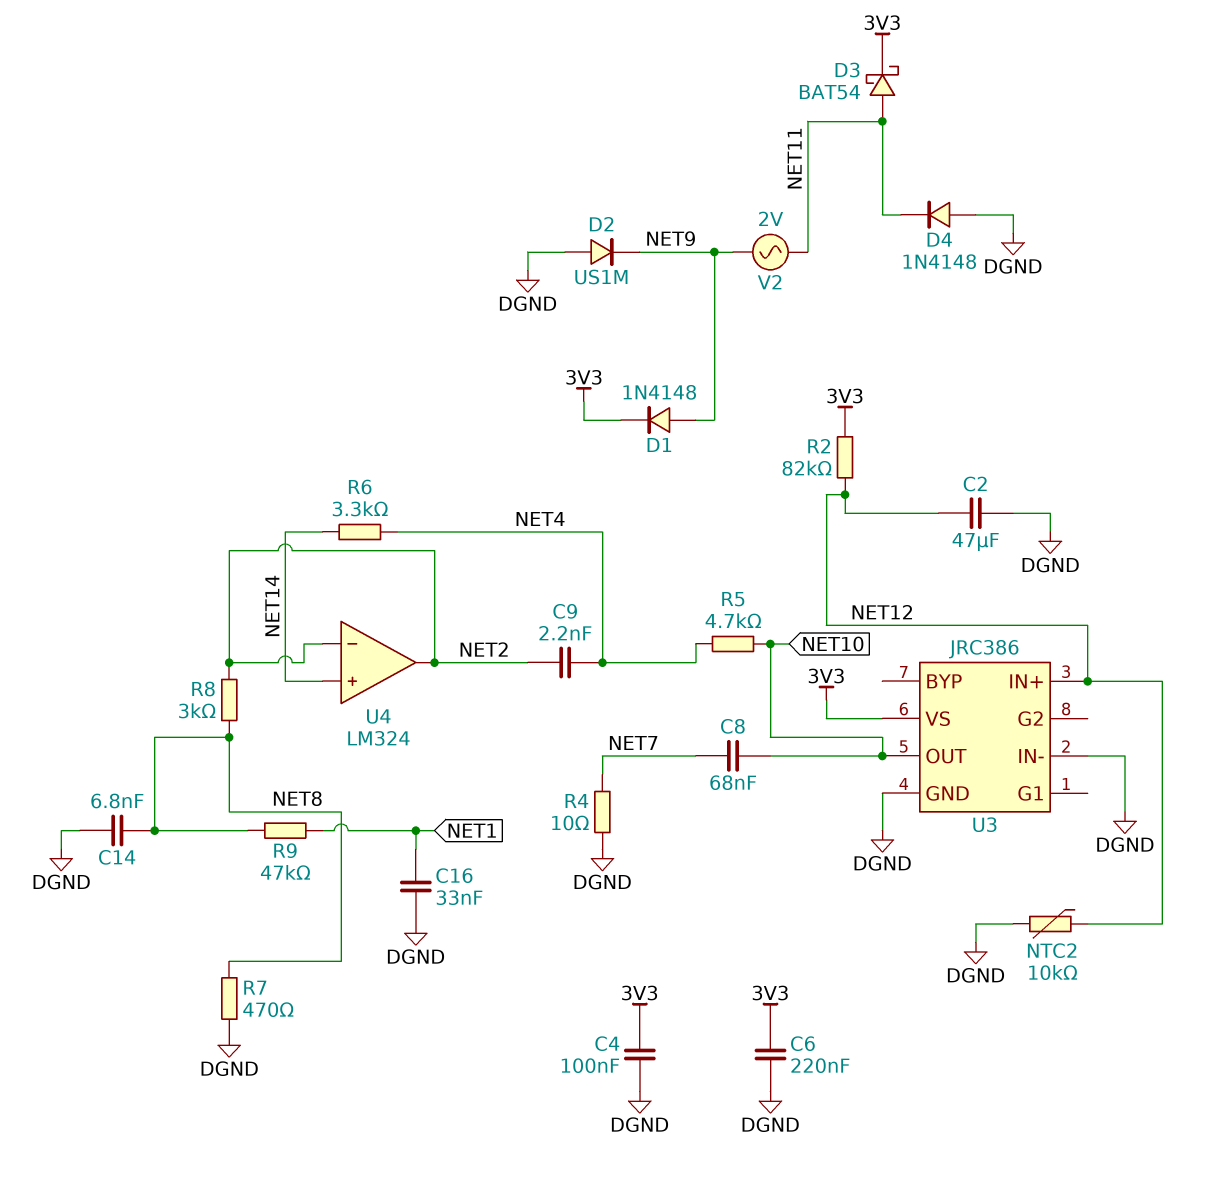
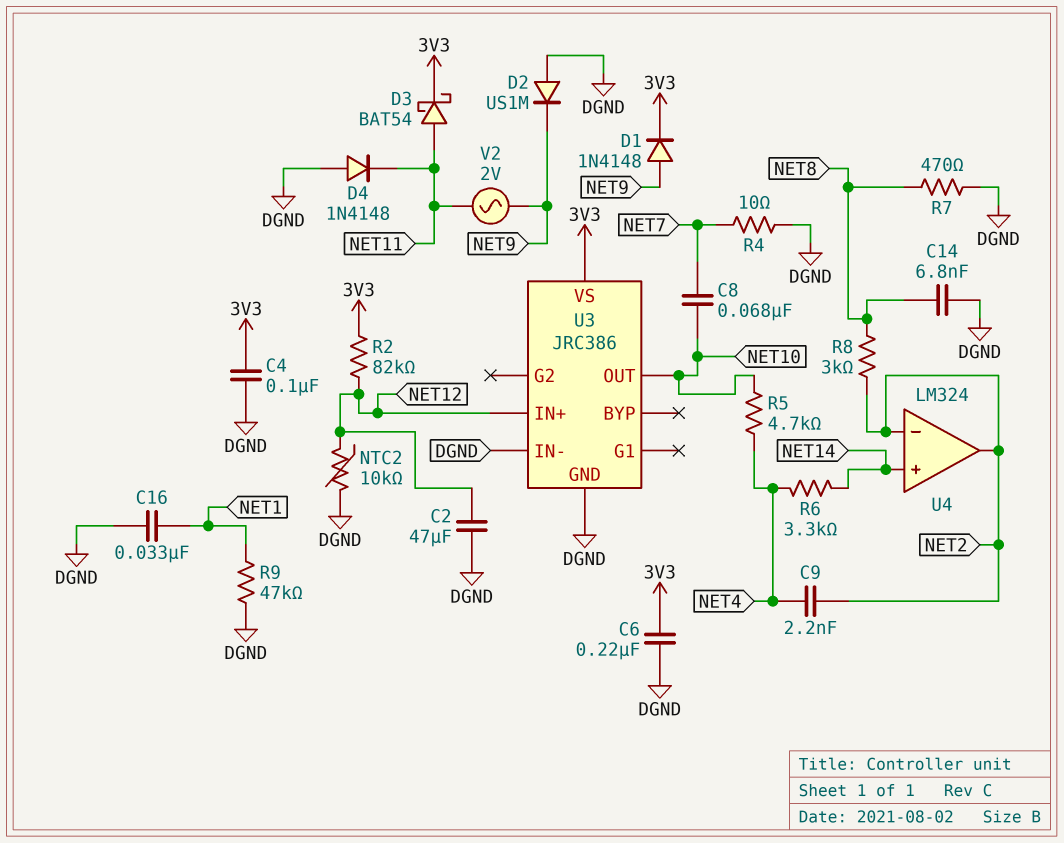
R9: 47k (NET1, NET8) -> 47k (DGND, NET1)

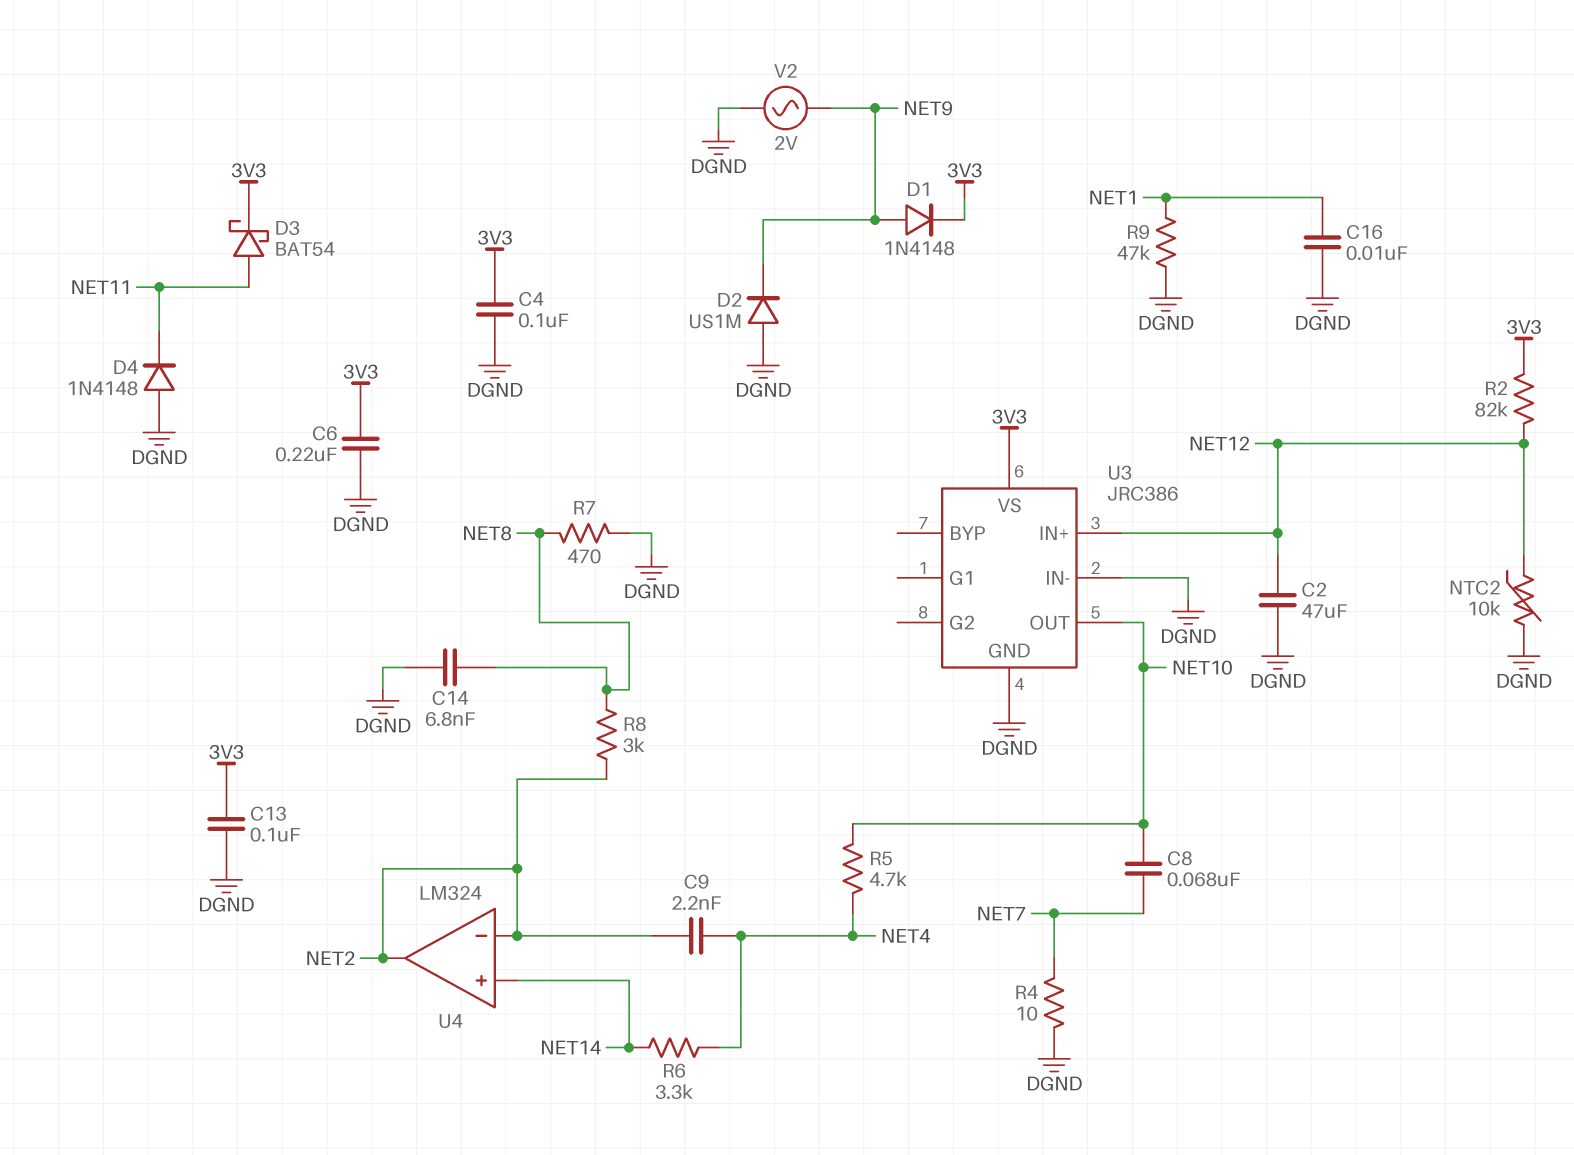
C13: none -> 100nF (3V3, DGND)
C16: 33nF (DGND, NET1) -> 10nF (DGND, NET1)
V2: AC 2V (NET9, NET11) -> AC 2V (DGND, NET9)

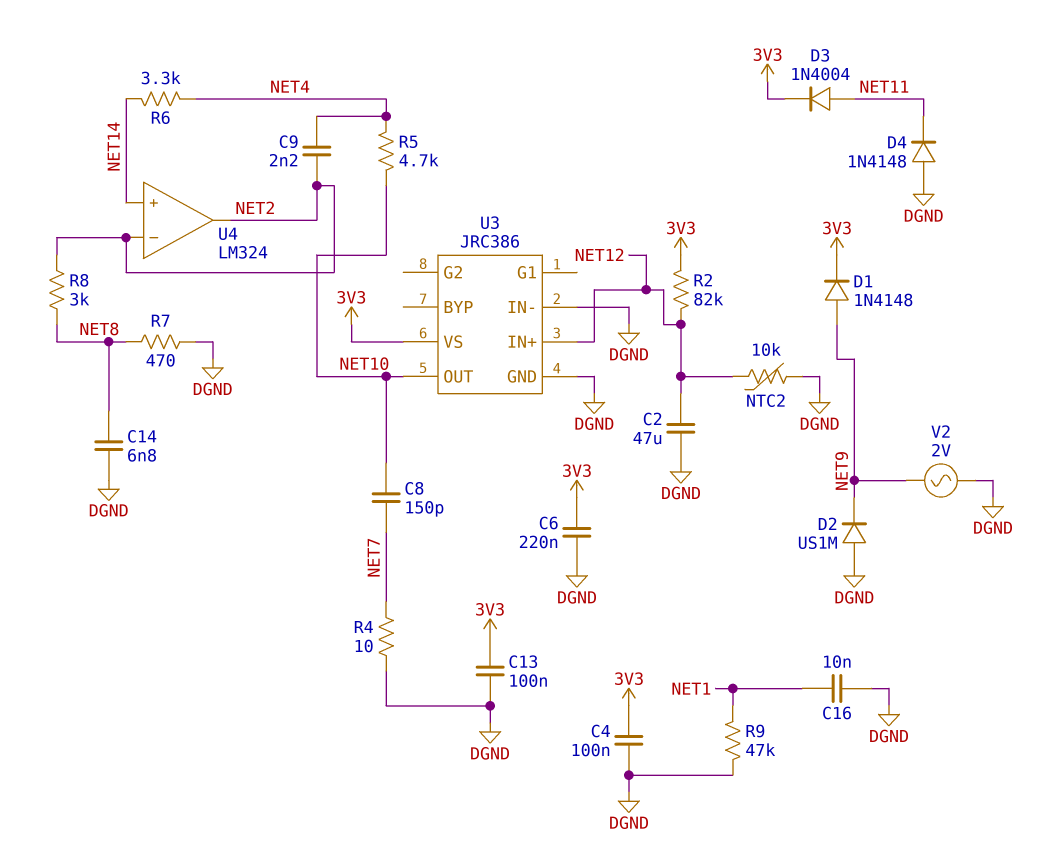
C8: 68nF (NET7, NET10) -> 150pF (NET7, NET10)
D3: schottky BAT54 (A NET11, K 3V3) -> diode 1N4004 (A NET11, K 3V3)

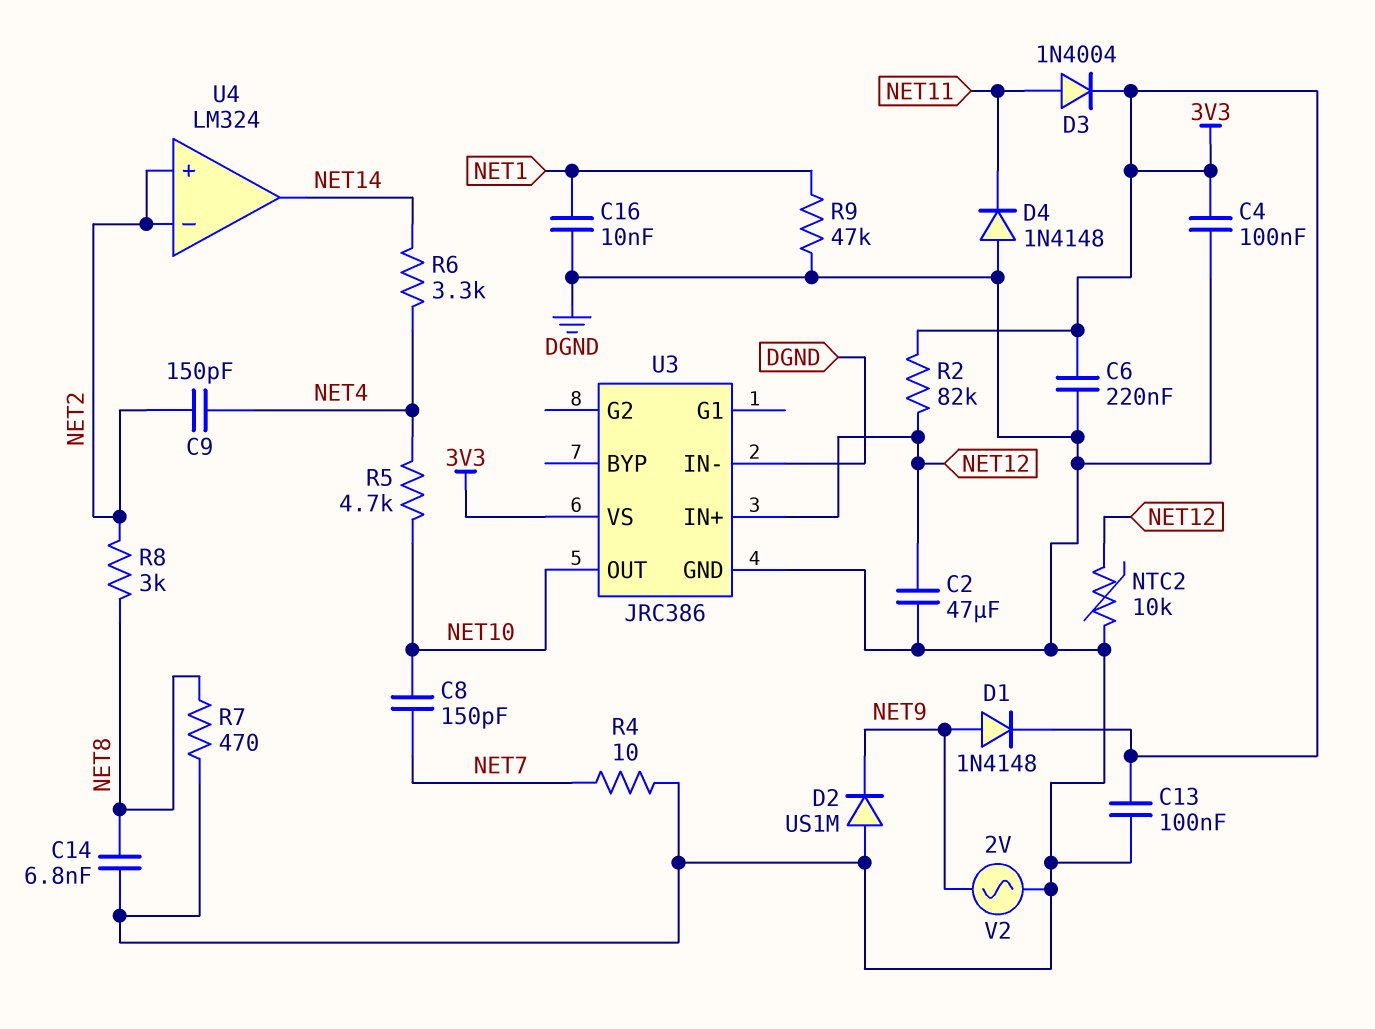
C9: 2.2nF (NET2, NET4) -> 150pF (NET2, NET4)
U4 pin in+: NET14 -> NET2
U4 pin out: NET2 -> NET14

